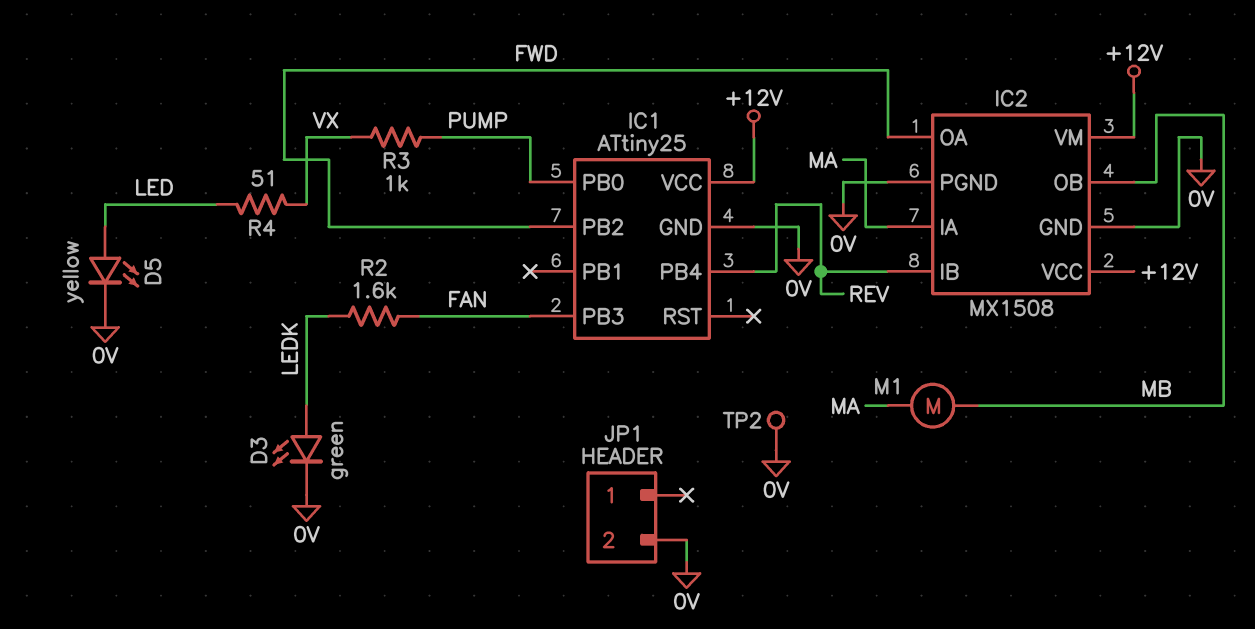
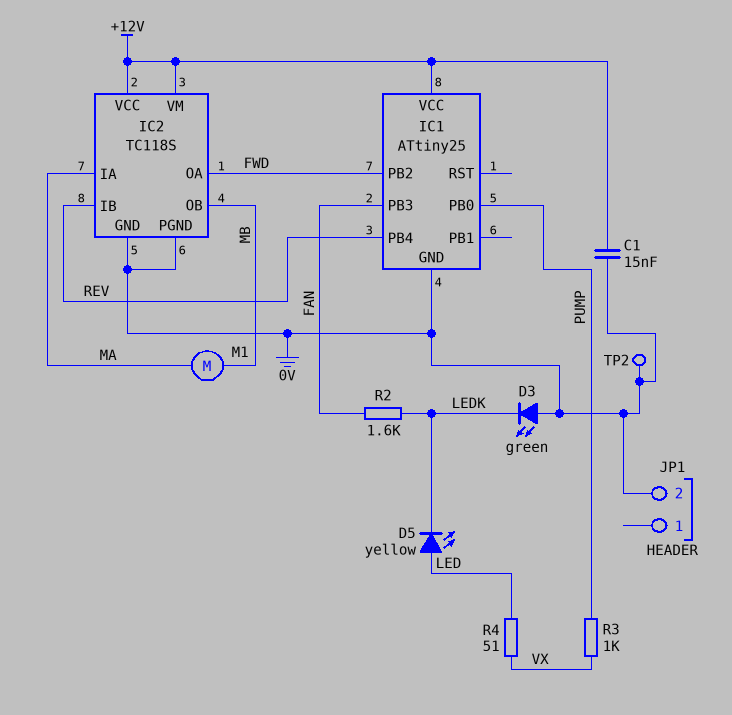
C1: none -> 15nF (+12V, 0V)
D3: LED green (A LEDK, K 0V) -> LED green (A 0V, K LEDK)
D5: LED yellow (A LED, K 0V) -> LED yellow (A LED, K LEDK)
IC2: MX1508 -> TC118S

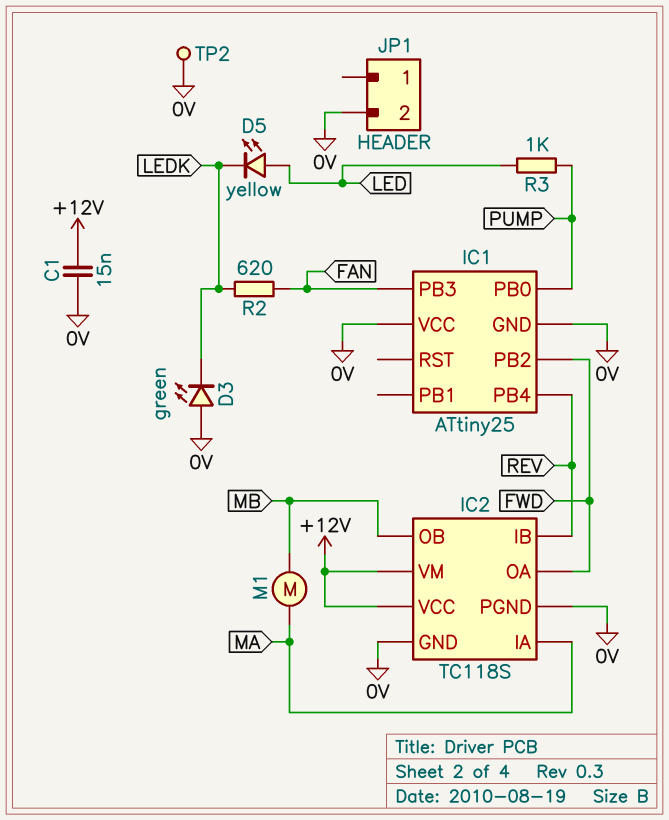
IC1 pin VCC: +12V -> 0V
R2: 1.6k (FAN, LEDK) -> 620 (FAN, LEDK)
R3: 1k (PUMP, VX) -> 1k (LED, PUMP)
R4: 51 (LED, VX) -> none

